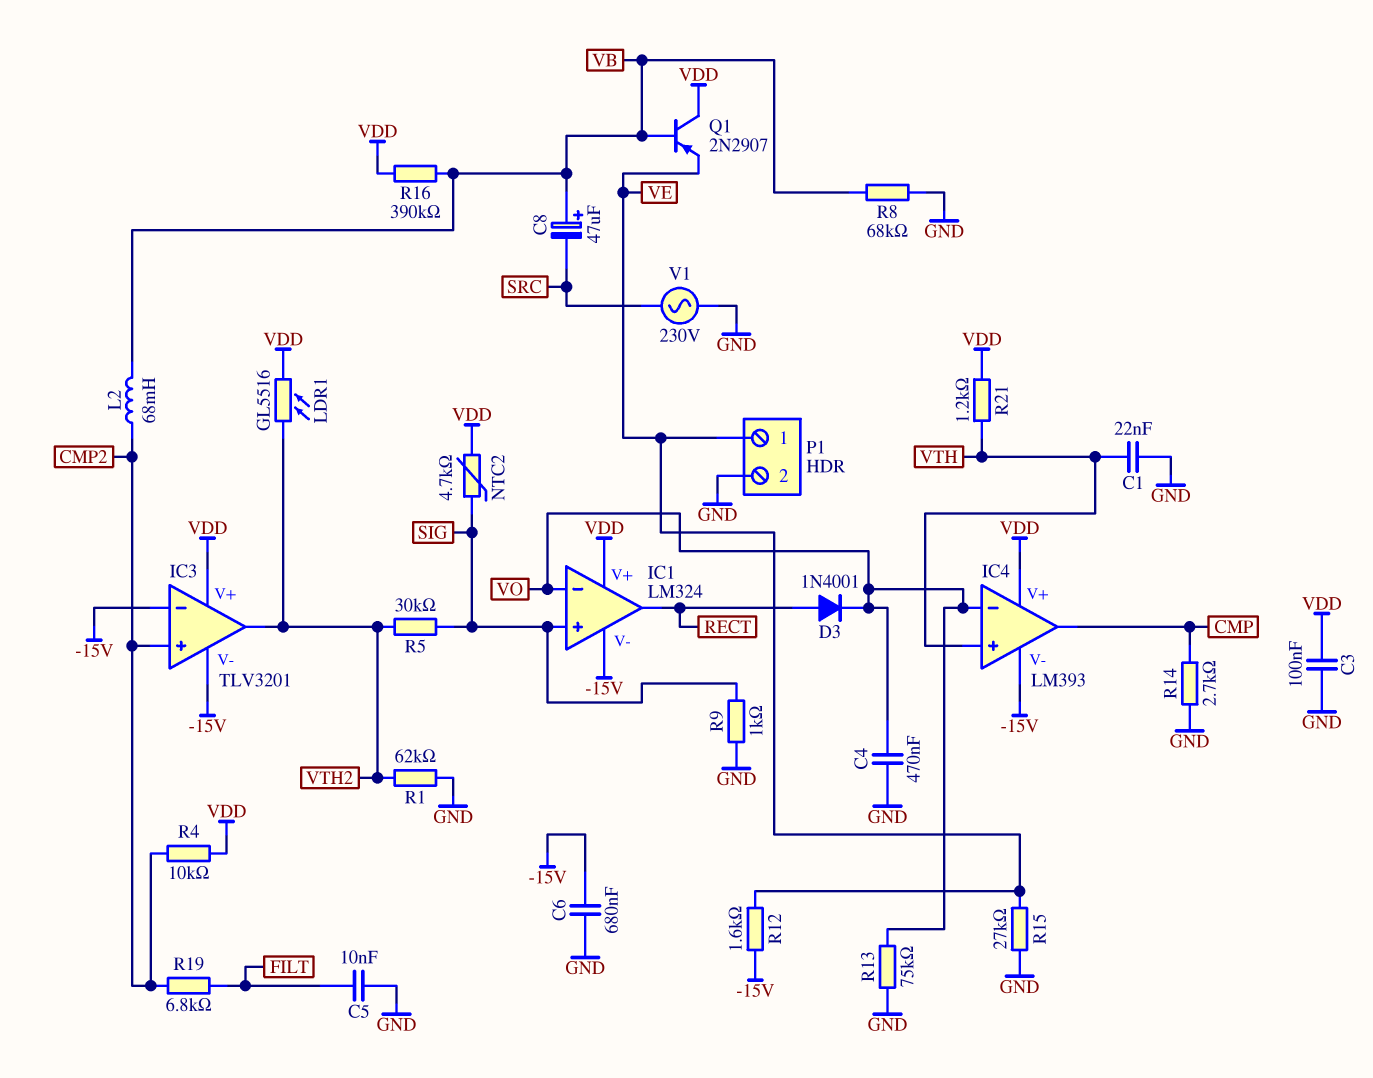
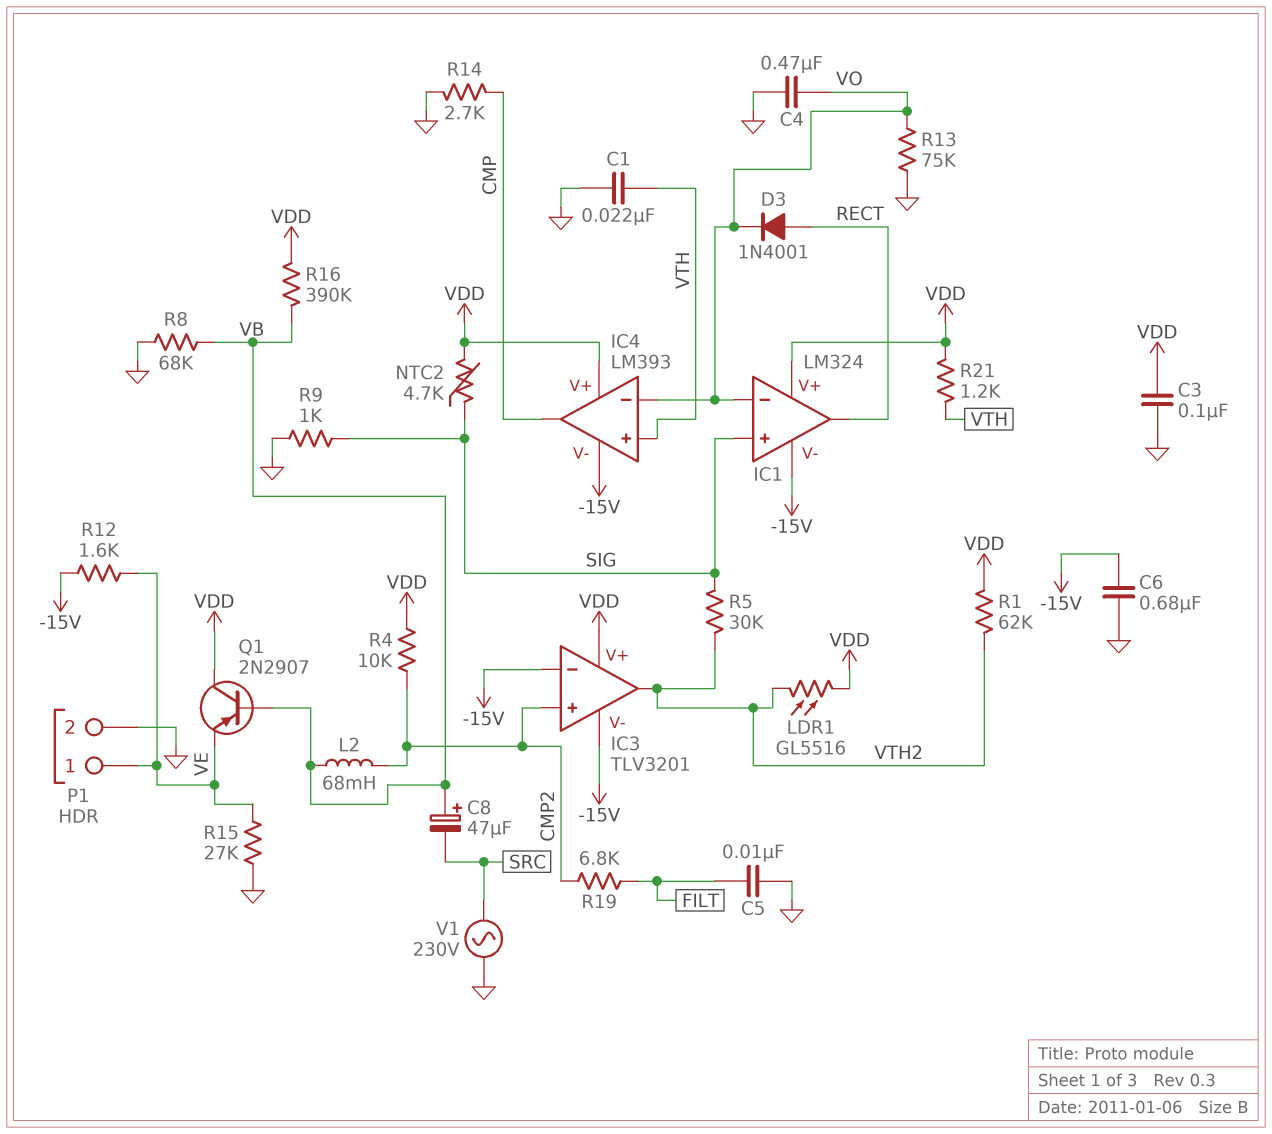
R1: 62k (GND, VTH2) -> 62k (VDD, VTH2)

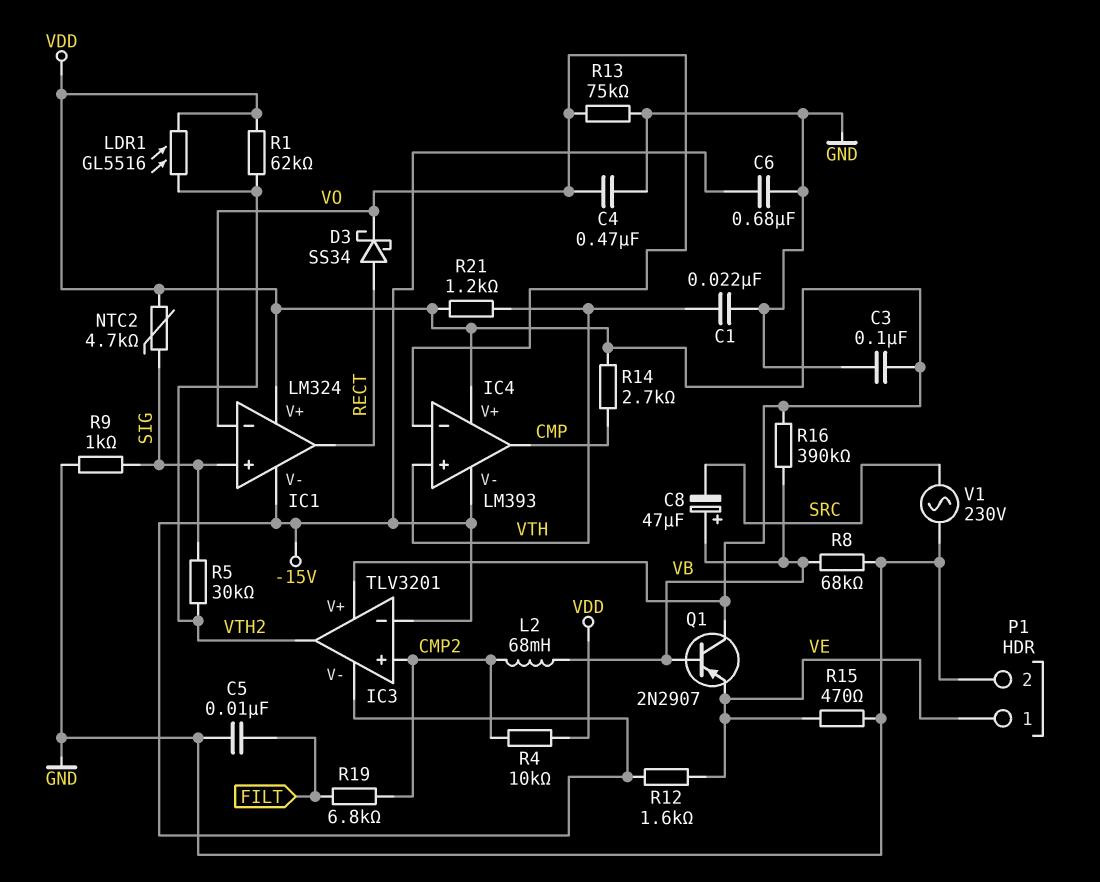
D3: diode 1N4001 (A RECT, K VO) -> schottky SS34 (A RECT, K VO)
R14: 2.7k (CMP, GND) -> 2.7k (CMP, VDD)
R15: 27k (GND, VE) -> 470 (GND, VE)

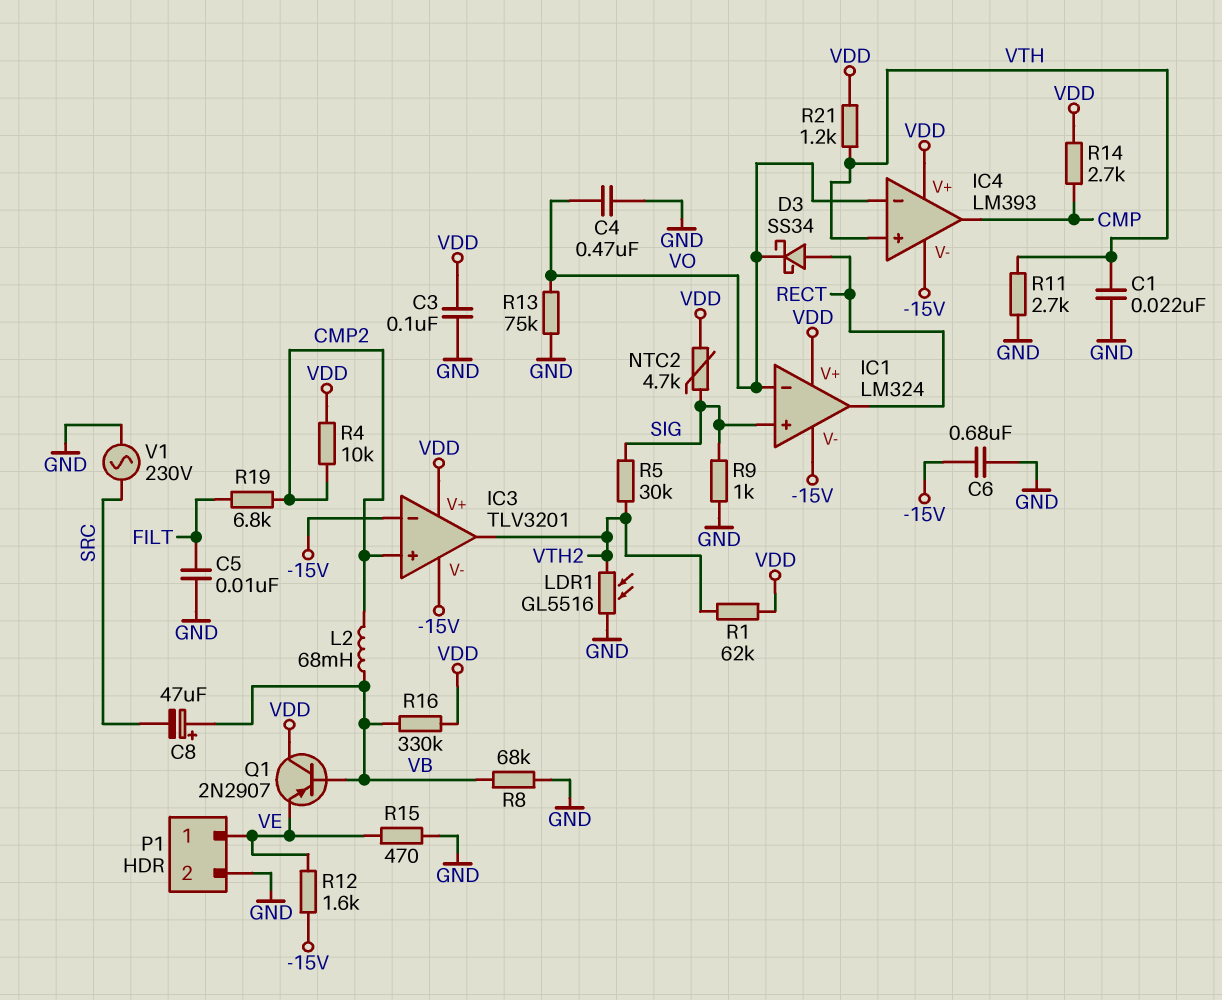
LDR1: GL5516 (VDD, VTH2) -> GL5516 (GND, VTH2)
R11: none -> 2.7k (GND, VTH)
R16: 390k (VB, VDD) -> 330k (VB, VDD)

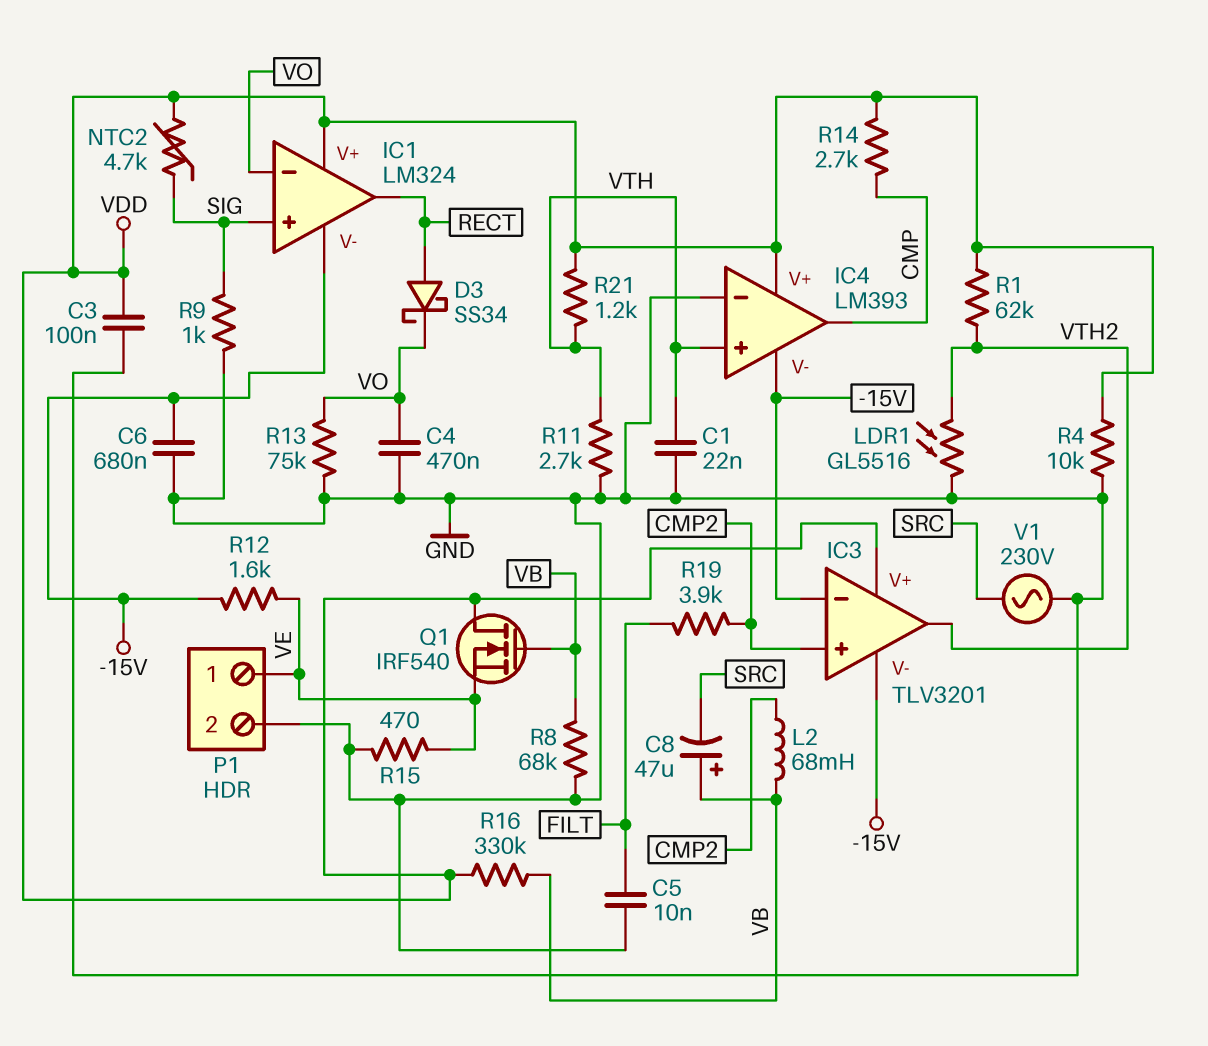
IC4 pin in-: VO -> GND
Q1: PNP 2N2907 (B VB, C VDD, E VE) -> NMOS IRF540 (G VB, D VDD, S VE)
R4: 10k (CMP2, VDD) -> 10k (GND, VDD)
R5: 30k (SIG, VTH2) -> none
R19: 6.8k (CMP2, FILT) -> 3.9k (CMP2, FILT)

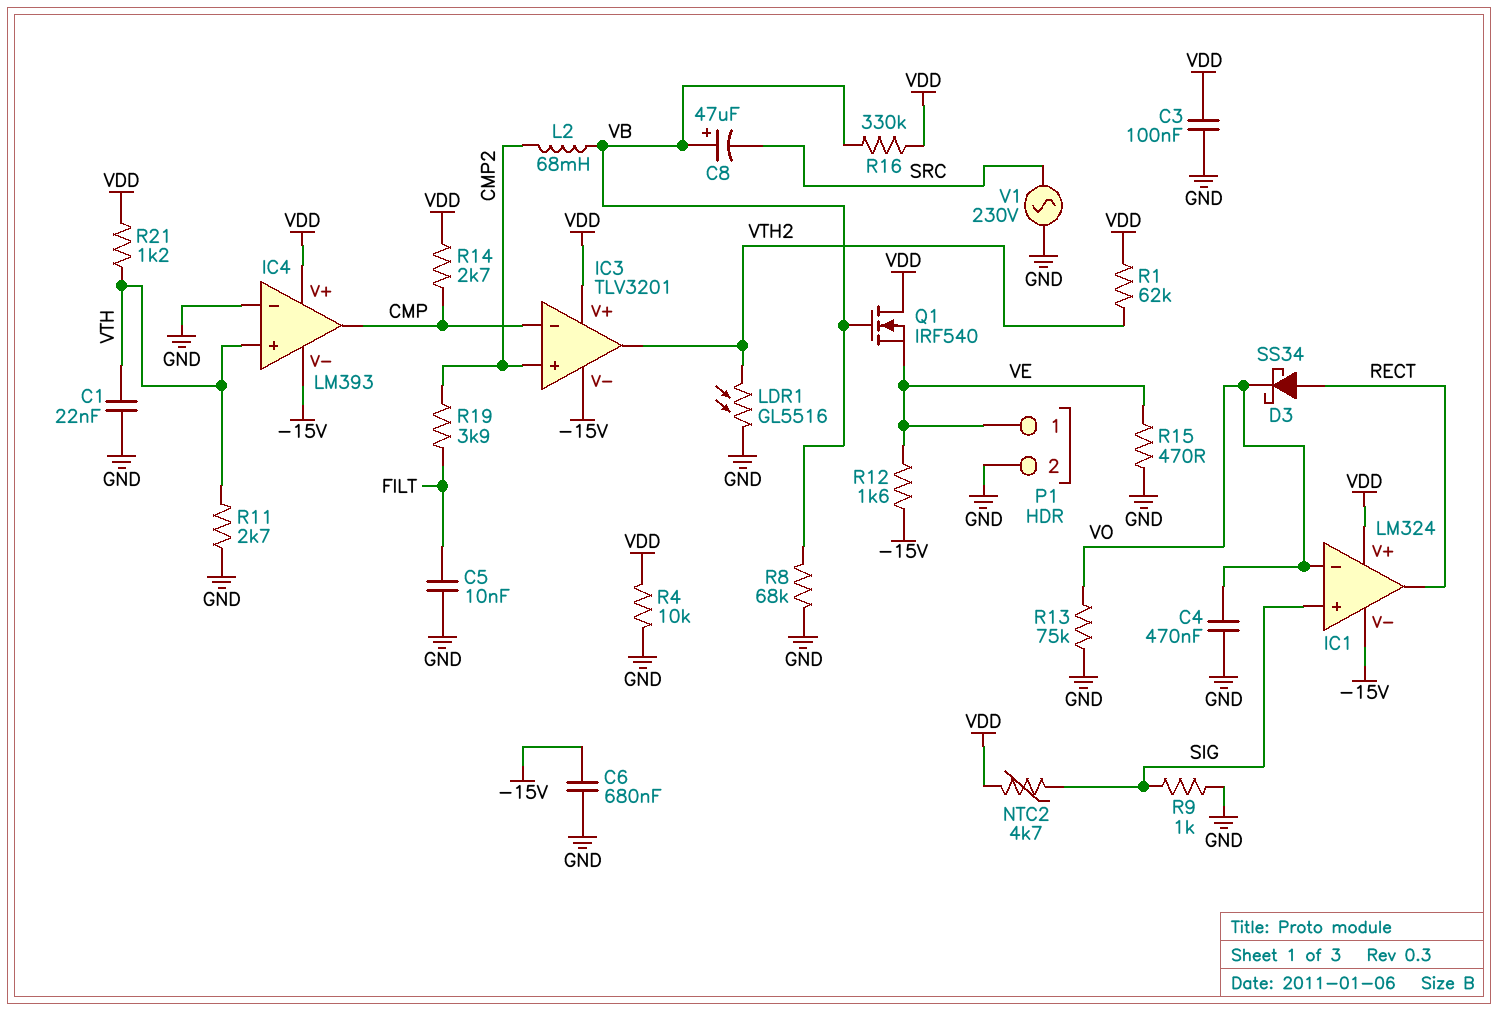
IC3 pin in-: -15V -> CMP

